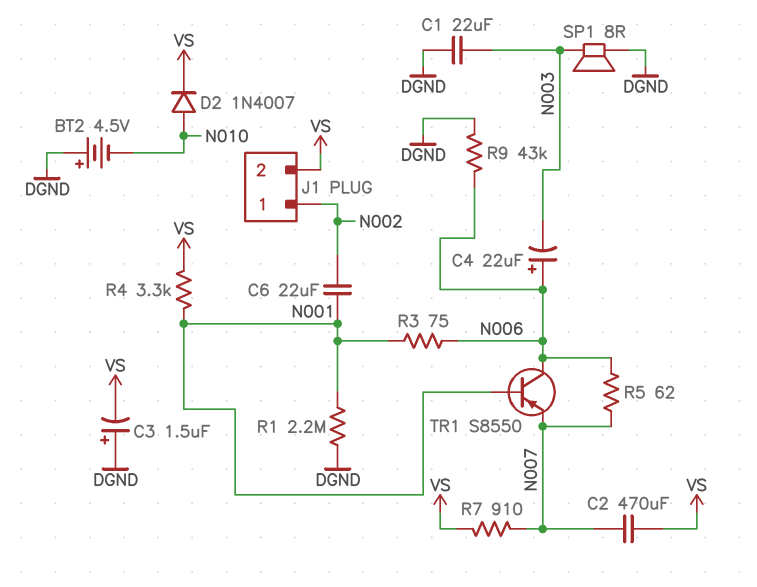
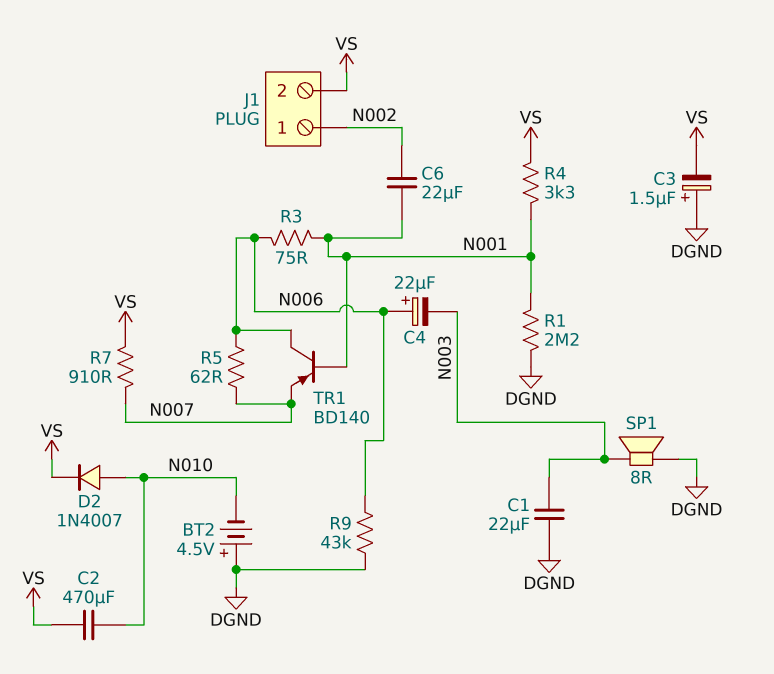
C2: 470uF (N007, VS) -> 470uF (N010, VS)
TR1: PNP S8550 (B N001, C N006, E N007) -> PNP BD140 (B N001, C N006, E N007)

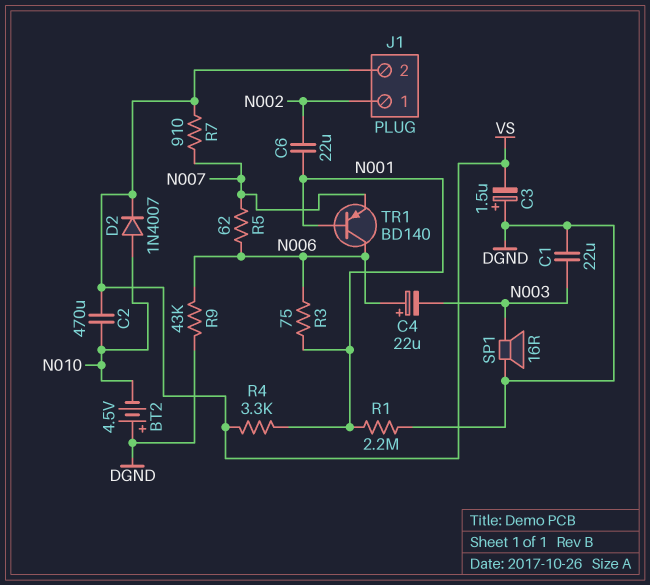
SP1: speaker 8R (DGND, N003) -> speaker 16R (DGND, N003)

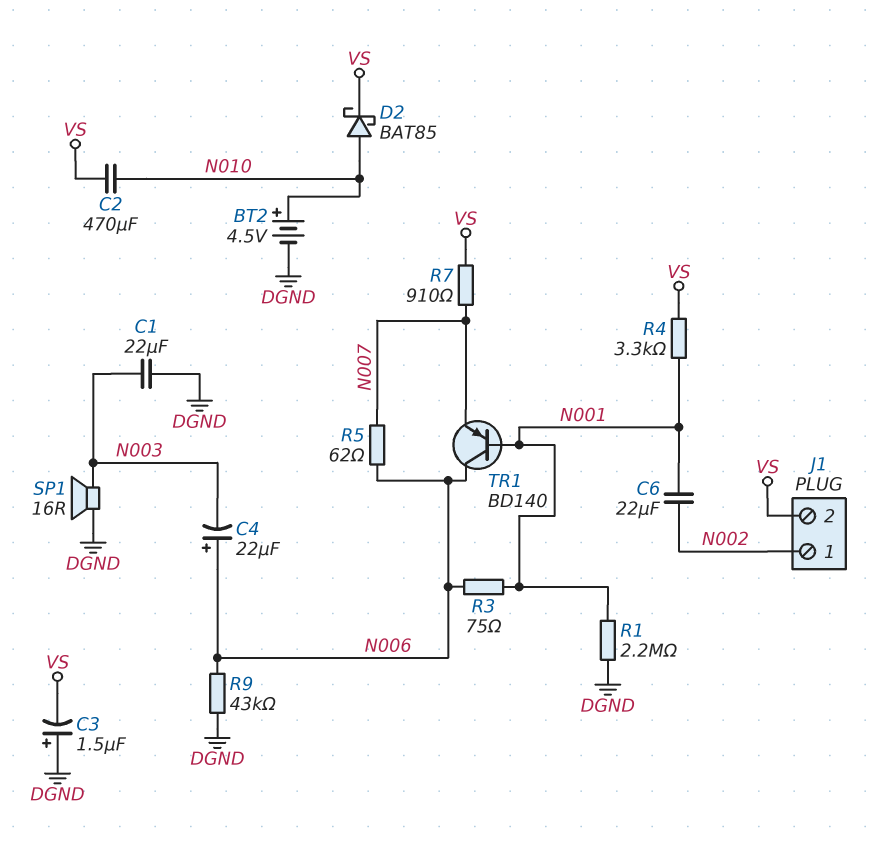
BT2: 4.5V (plus DGND, minus N010) -> 4.5V (plus N010, minus DGND)
D2: diode 1N4007 (A N010, K VS) -> schottky BAT85 (A N010, K VS)

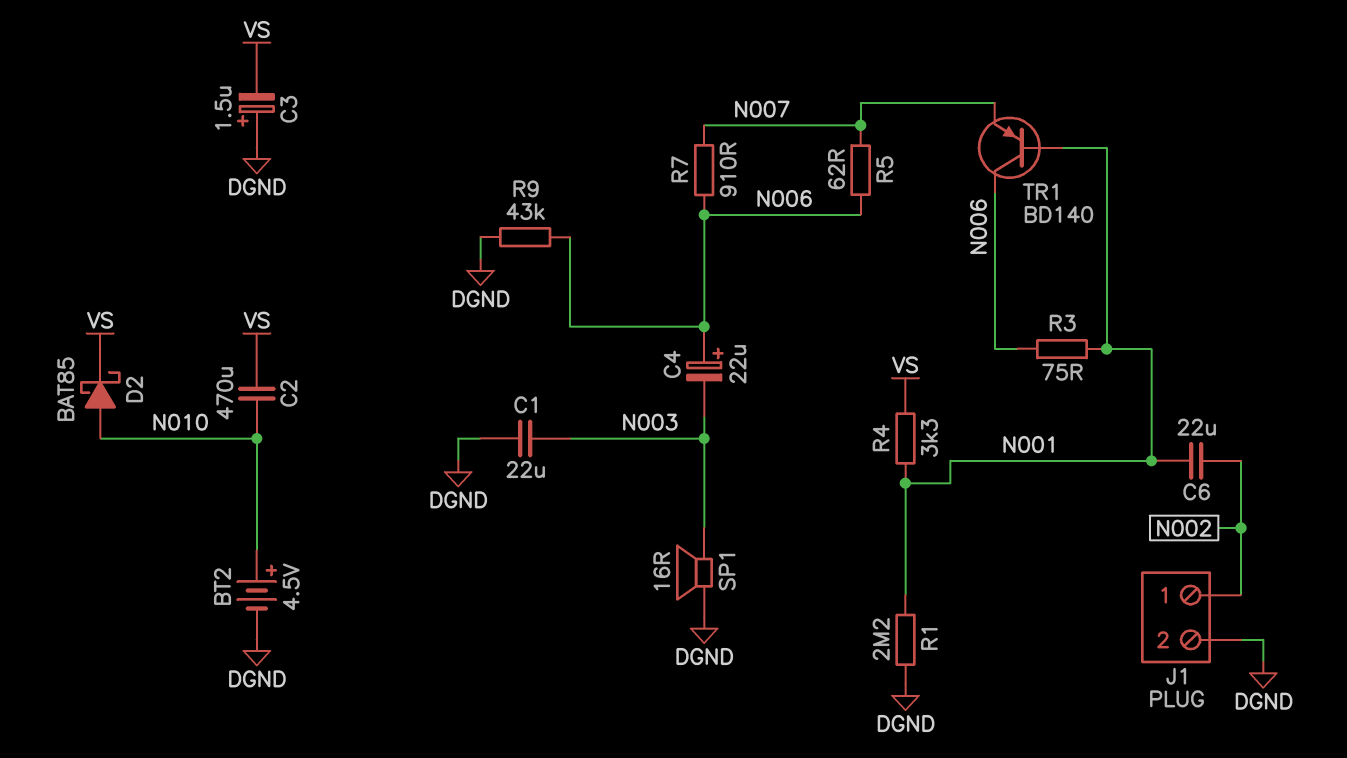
J1 pin 2: VS -> DGND
R7: 910 (N007, VS) -> 910 (N006, N007)

